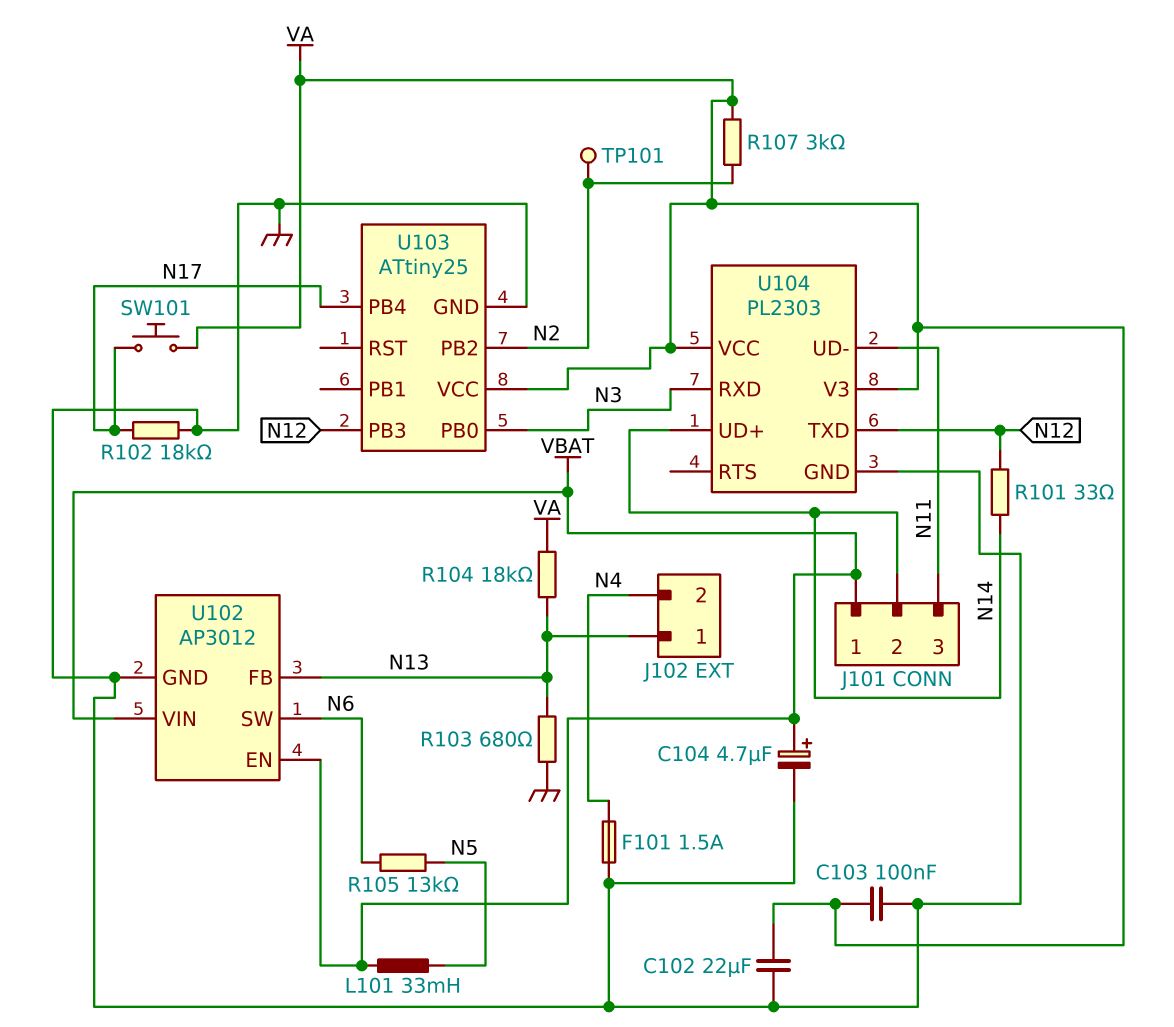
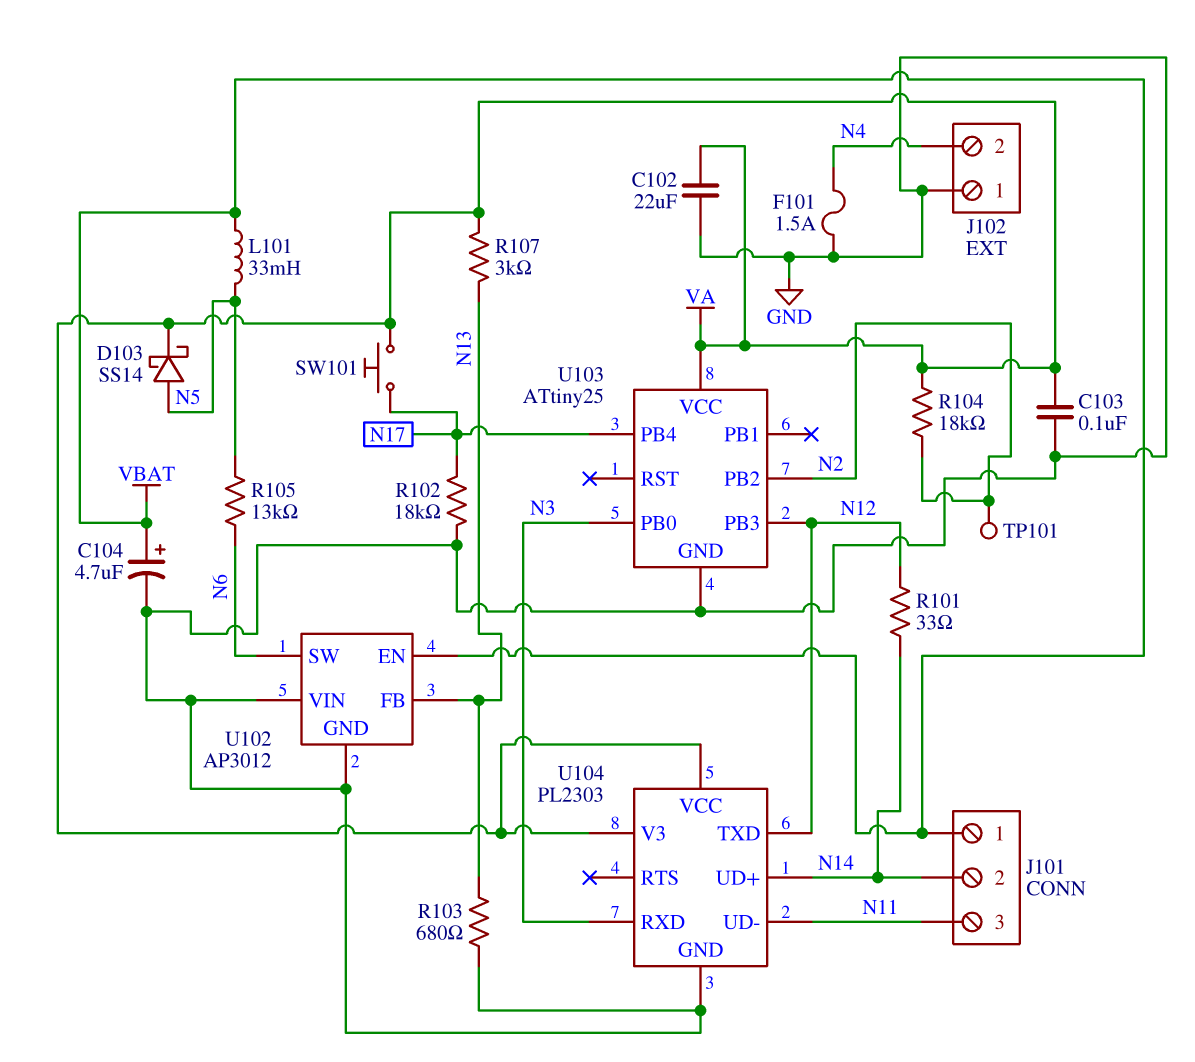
D103: none -> schottky SS14 (A N5, K VA)
J102 pin 1: N13 -> GND
R104: 18k (N13, VA) -> 18k (N2, VA)
R107: 3k (N2, VA) -> 3k (N13, VA)
U102 pin VIN: VBAT -> GND

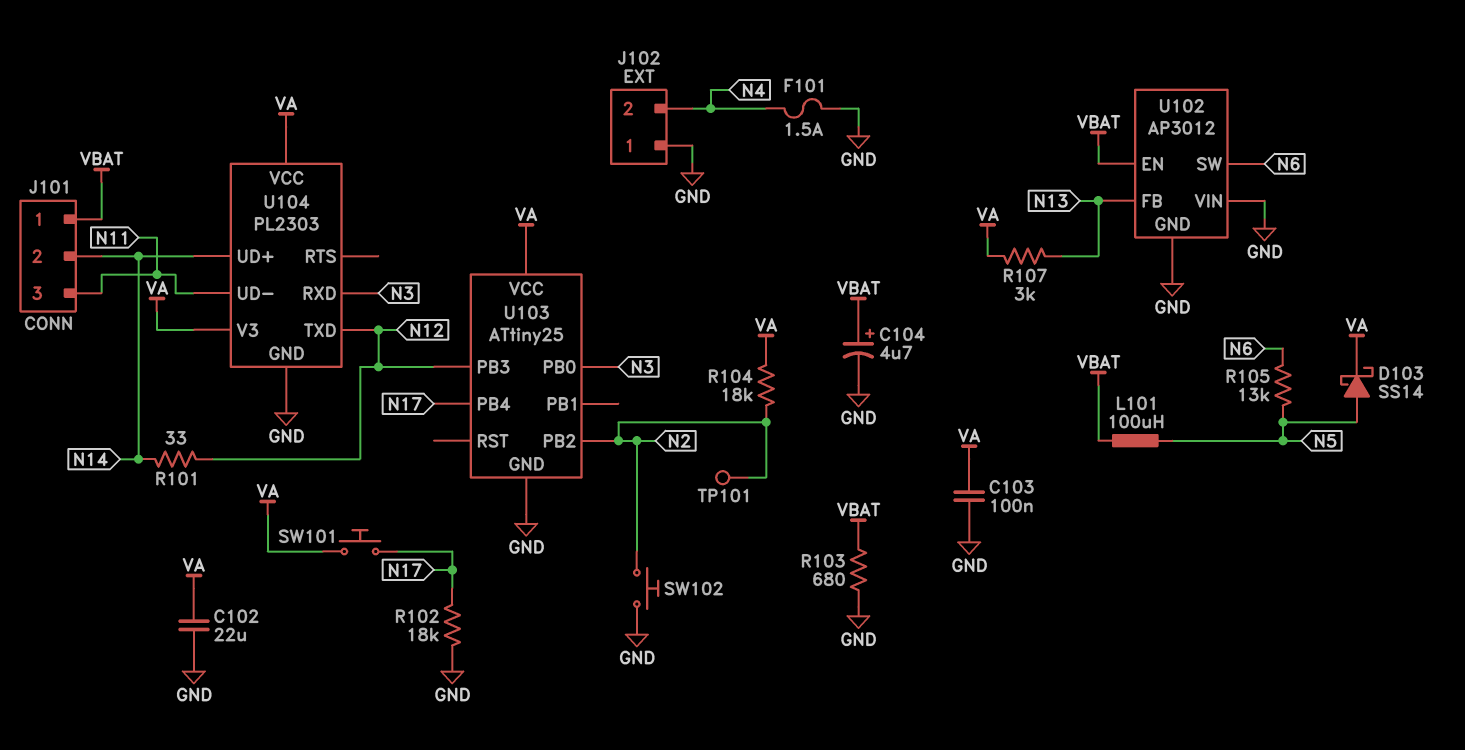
L101: 33mH (N5, VBAT) -> 100uH (N5, VBAT)
R103: 680 (GND, N13) -> 680 (GND, VBAT)
SW102: none -> button (GND, N2)

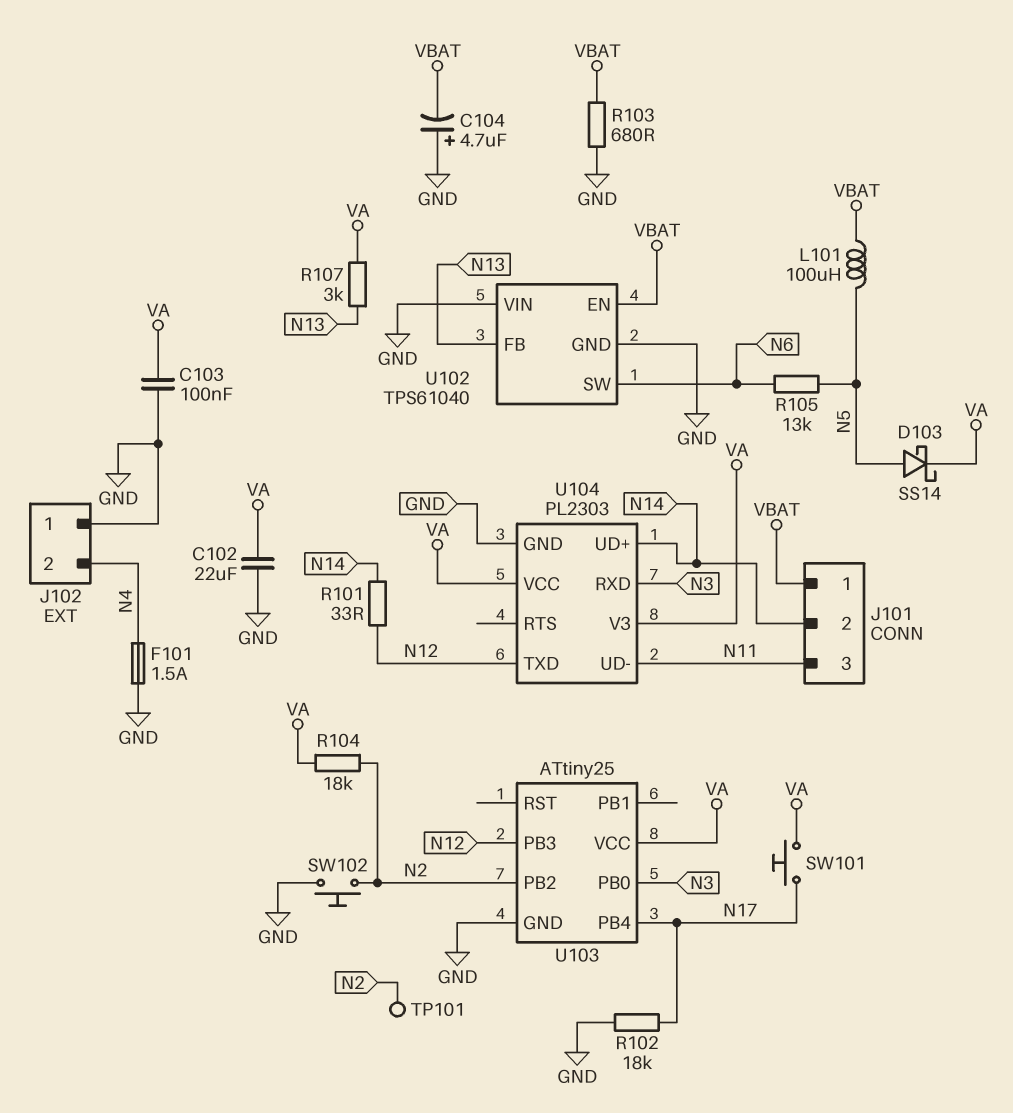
C104: 4.7uF (plus VBAT, minus GND) -> 4.7uF (plus GND, minus VBAT)
U102: AP3012 -> TPS61040

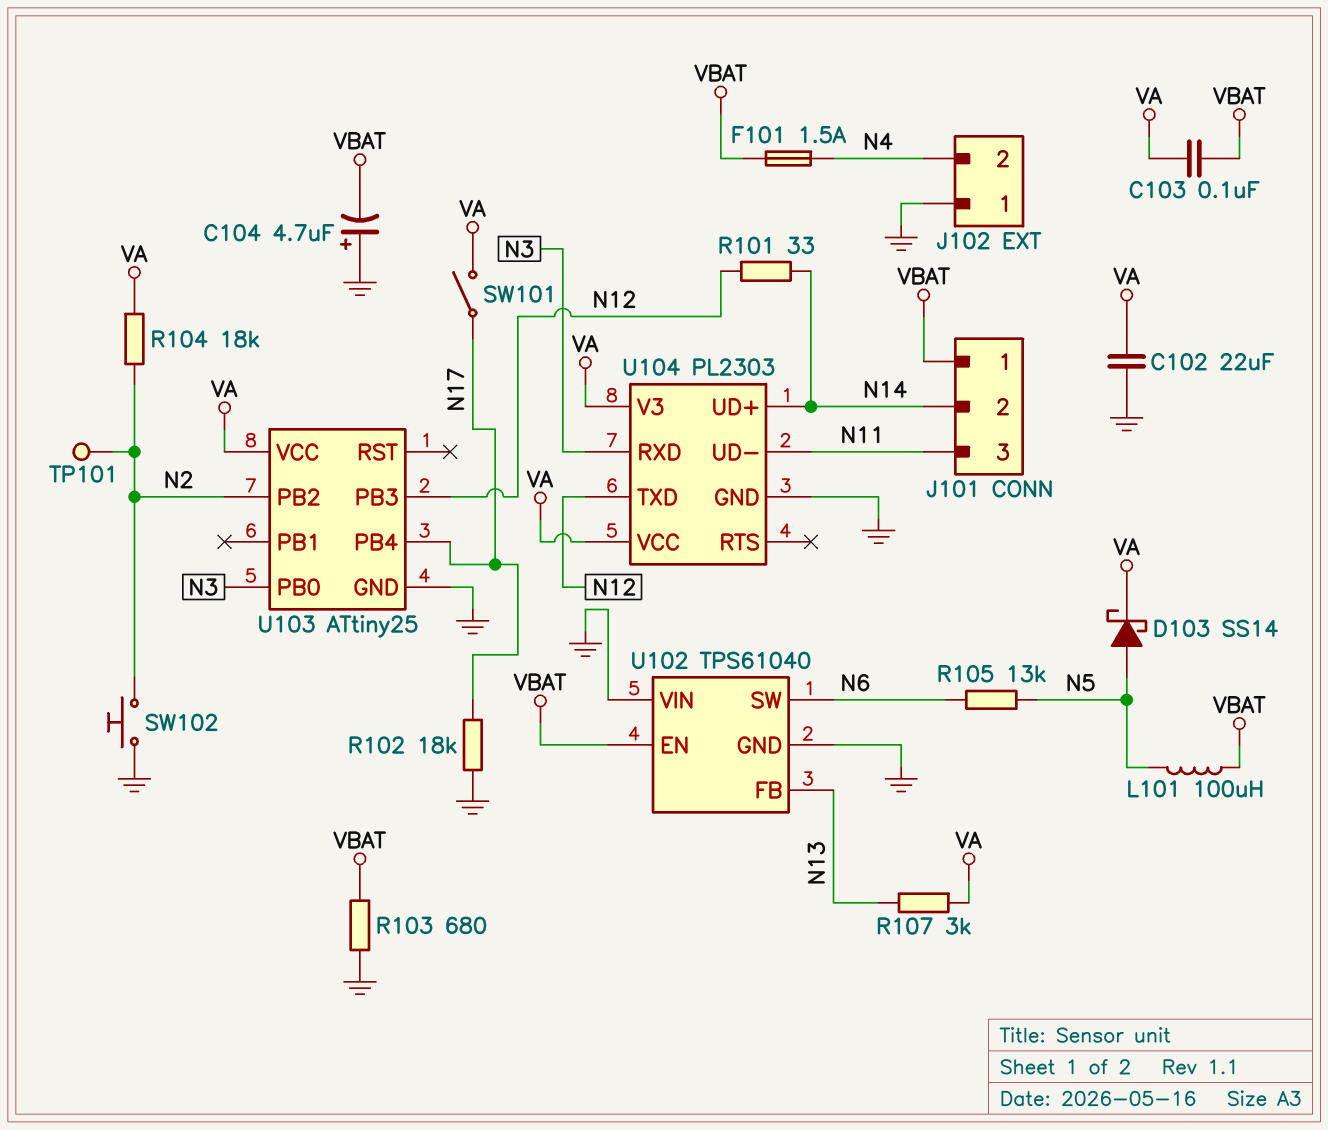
C103: 100nF (GND, VA) -> 100nF (VA, VBAT)
F101: 1.5A (GND, N4) -> 1.5A (N4, VBAT)
SW101: button (N17, VA) -> switch (N17, VA)

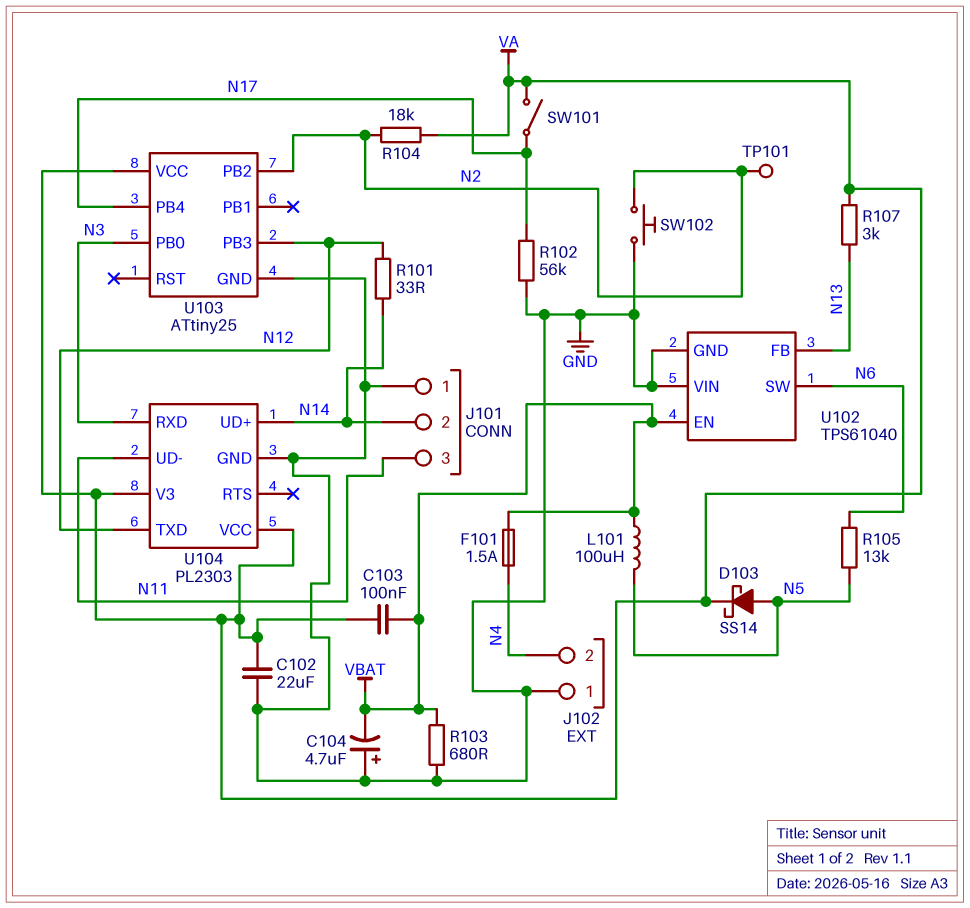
J101 pin 1: VBAT -> GND
R102: 18k (GND, N17) -> 56k (GND, N17)

